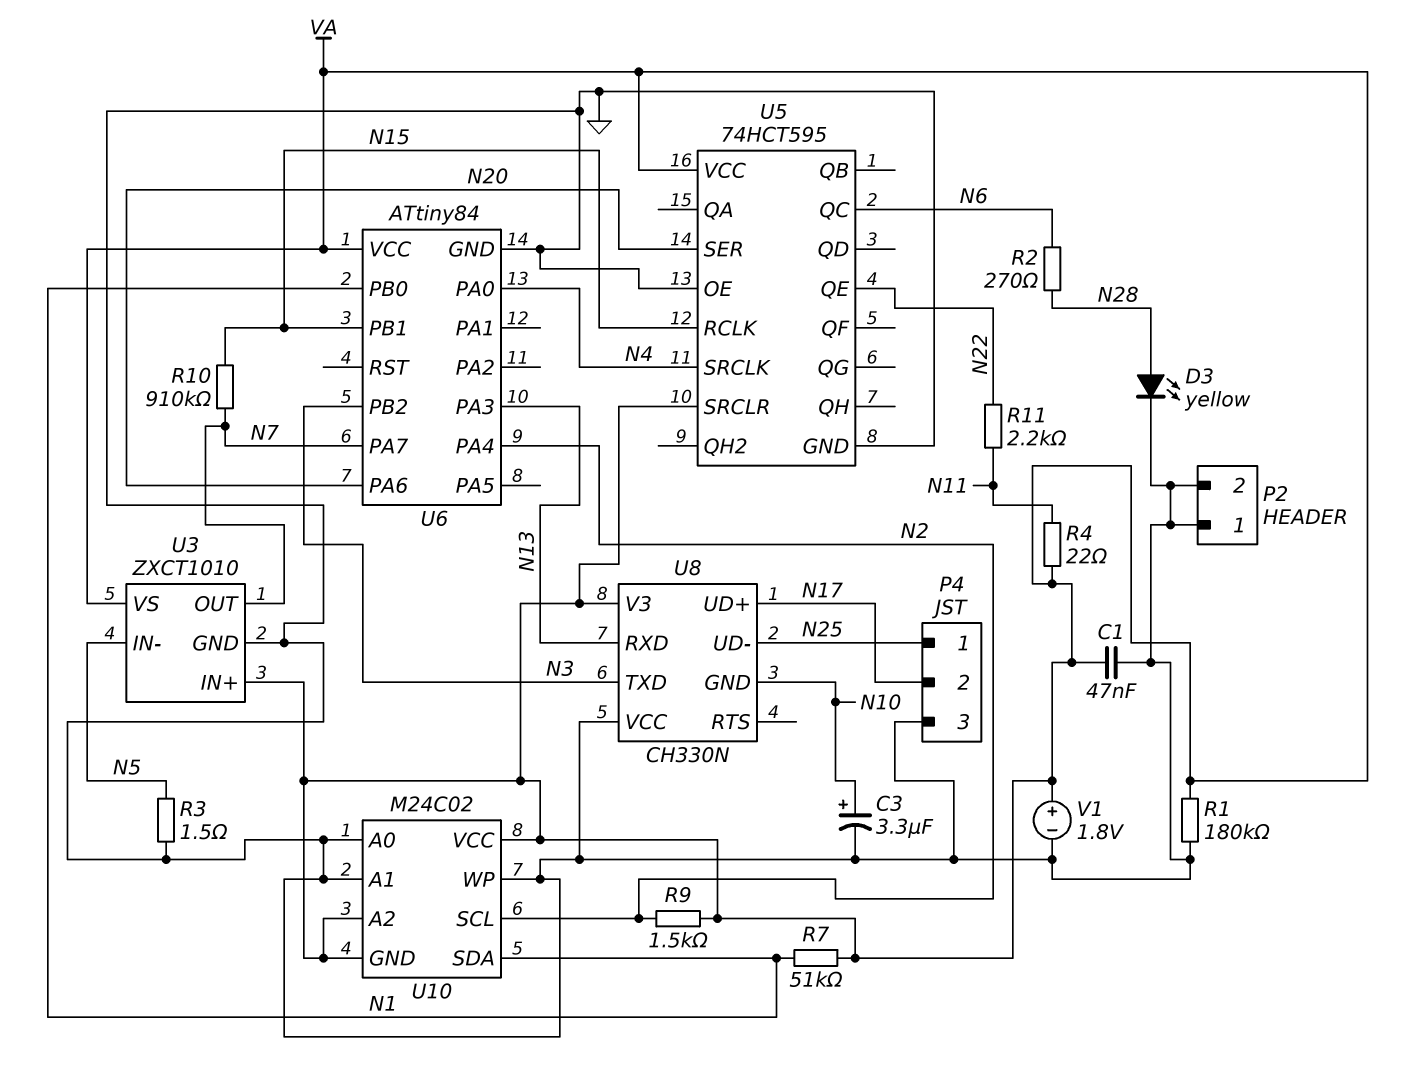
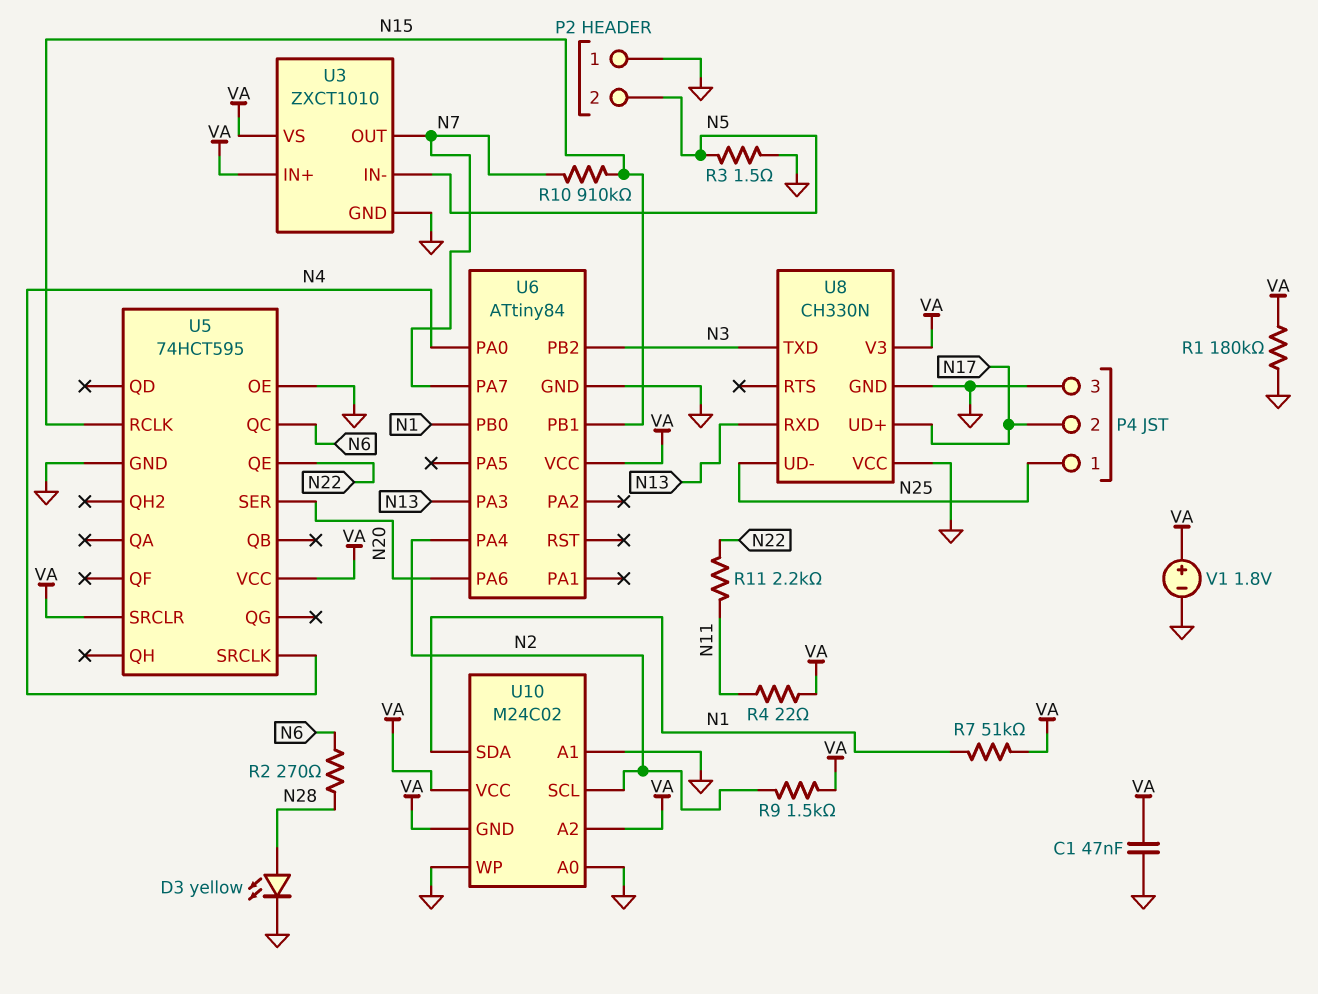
C3: 3.3uF (plus N10, minus GND) -> none
P2 pin 2: GND -> N5
U8 pin GND: N10 -> GND

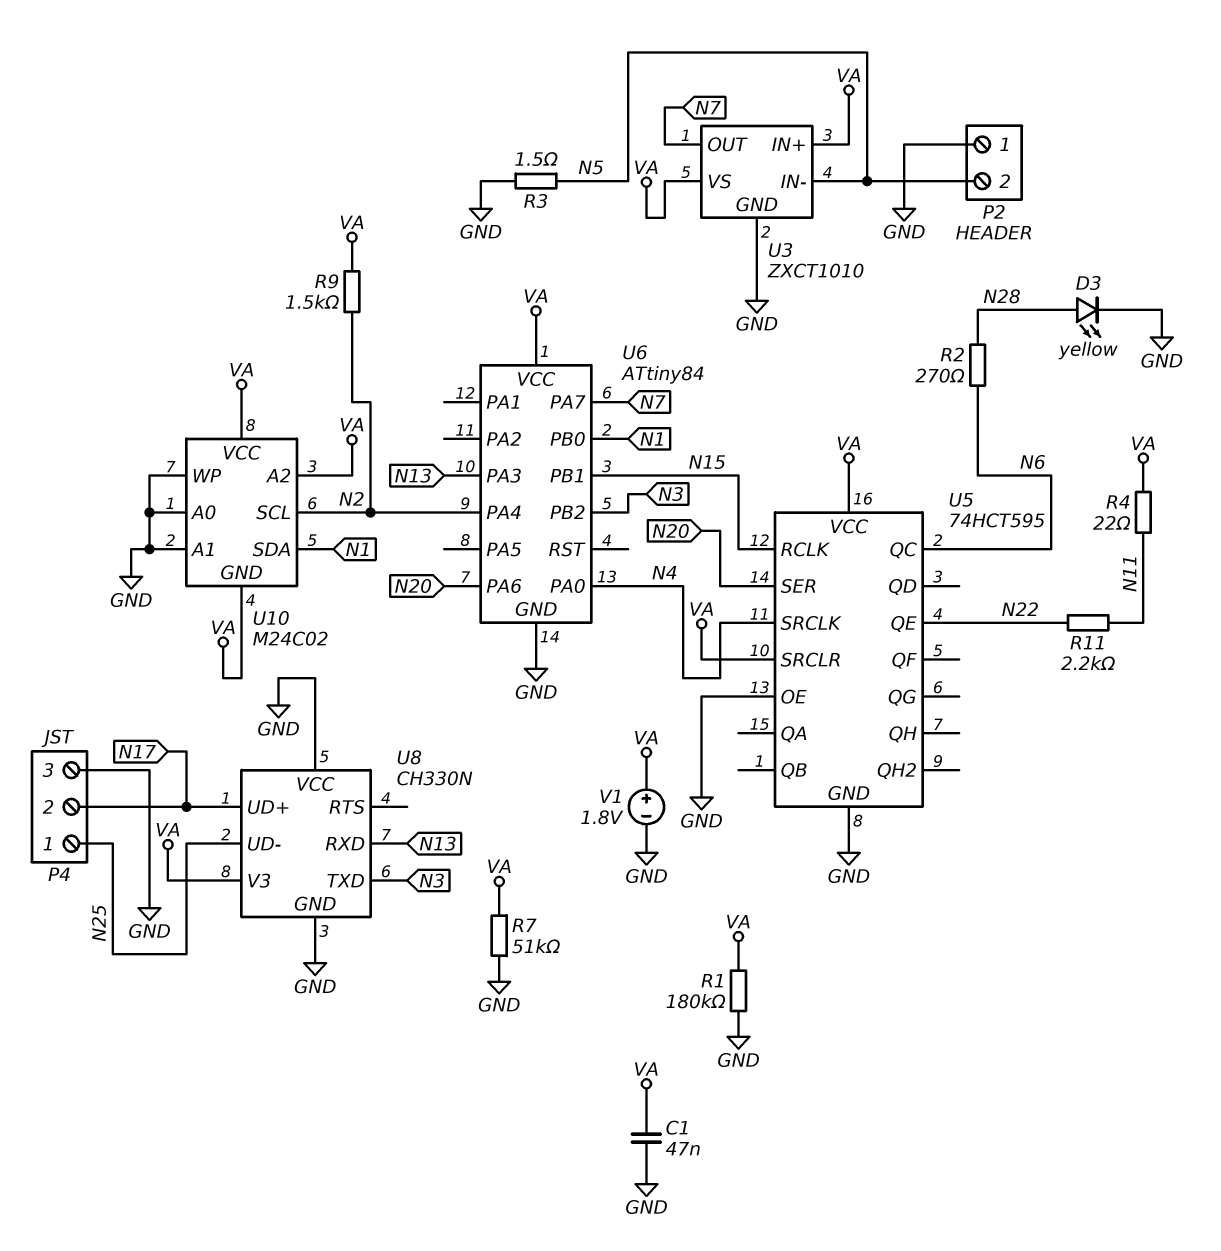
R7: 51k (N1, VA) -> 51k (GND, VA)
R10: 910k (N7, N15) -> none

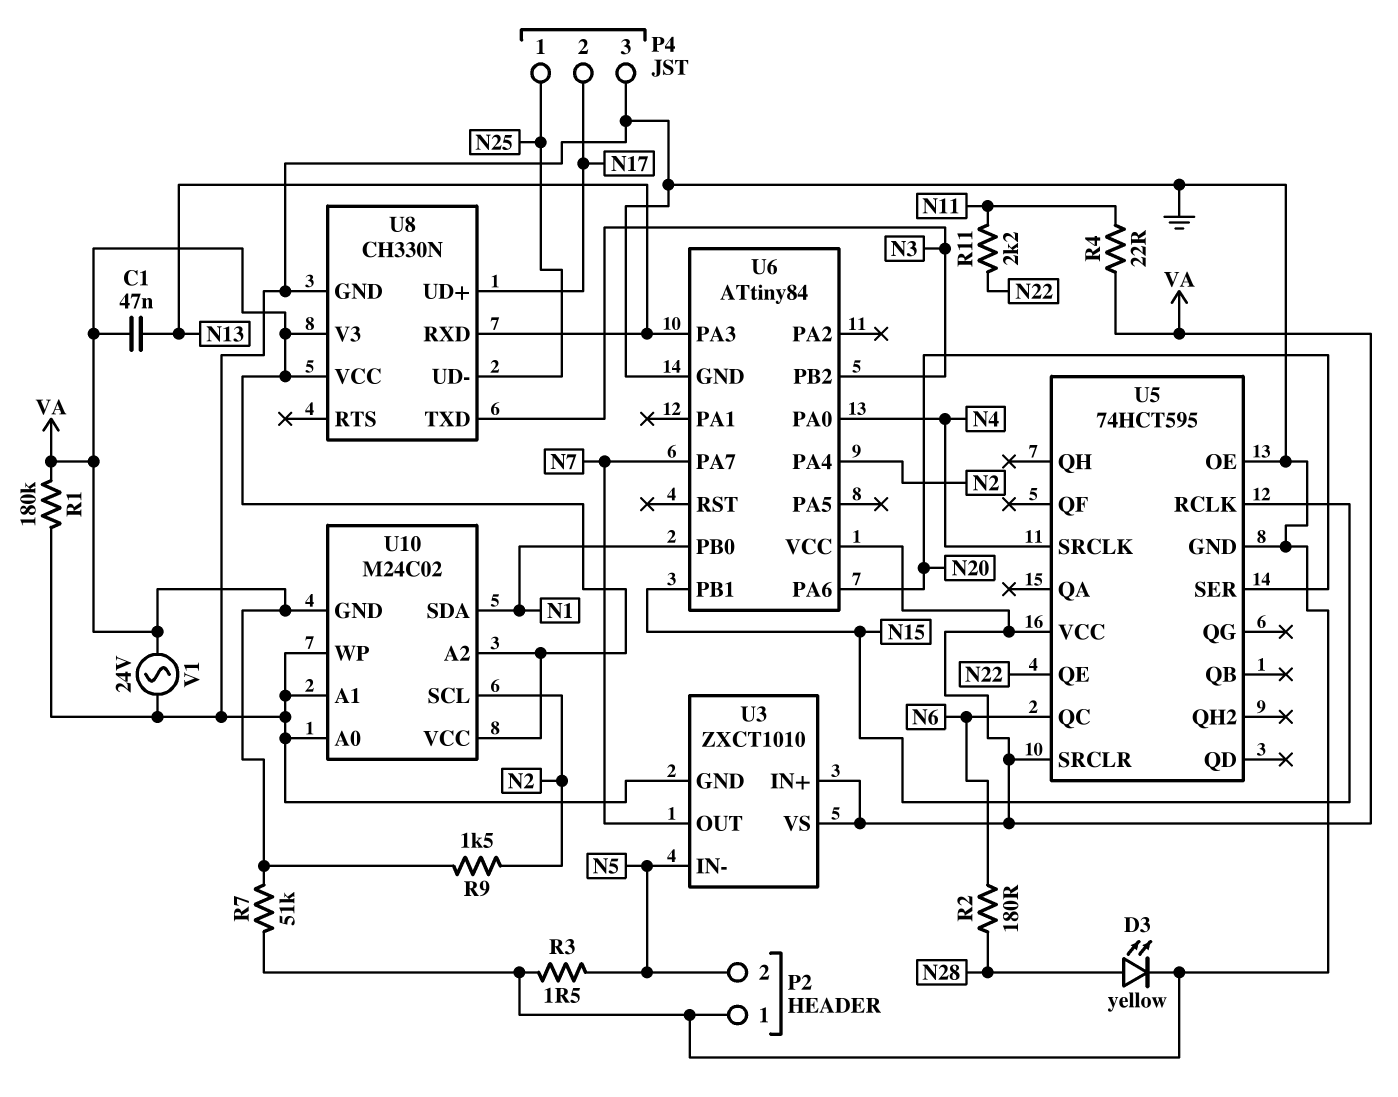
C1: 47nF (GND, VA) -> 47nF (N13, VA)
R2: 270 (N6, N28) -> 180 (N6, N28)
U8 pin VCC: GND -> VA
V1: 1.8V (plus VA, minus GND) -> AC 24V (GND, VA)

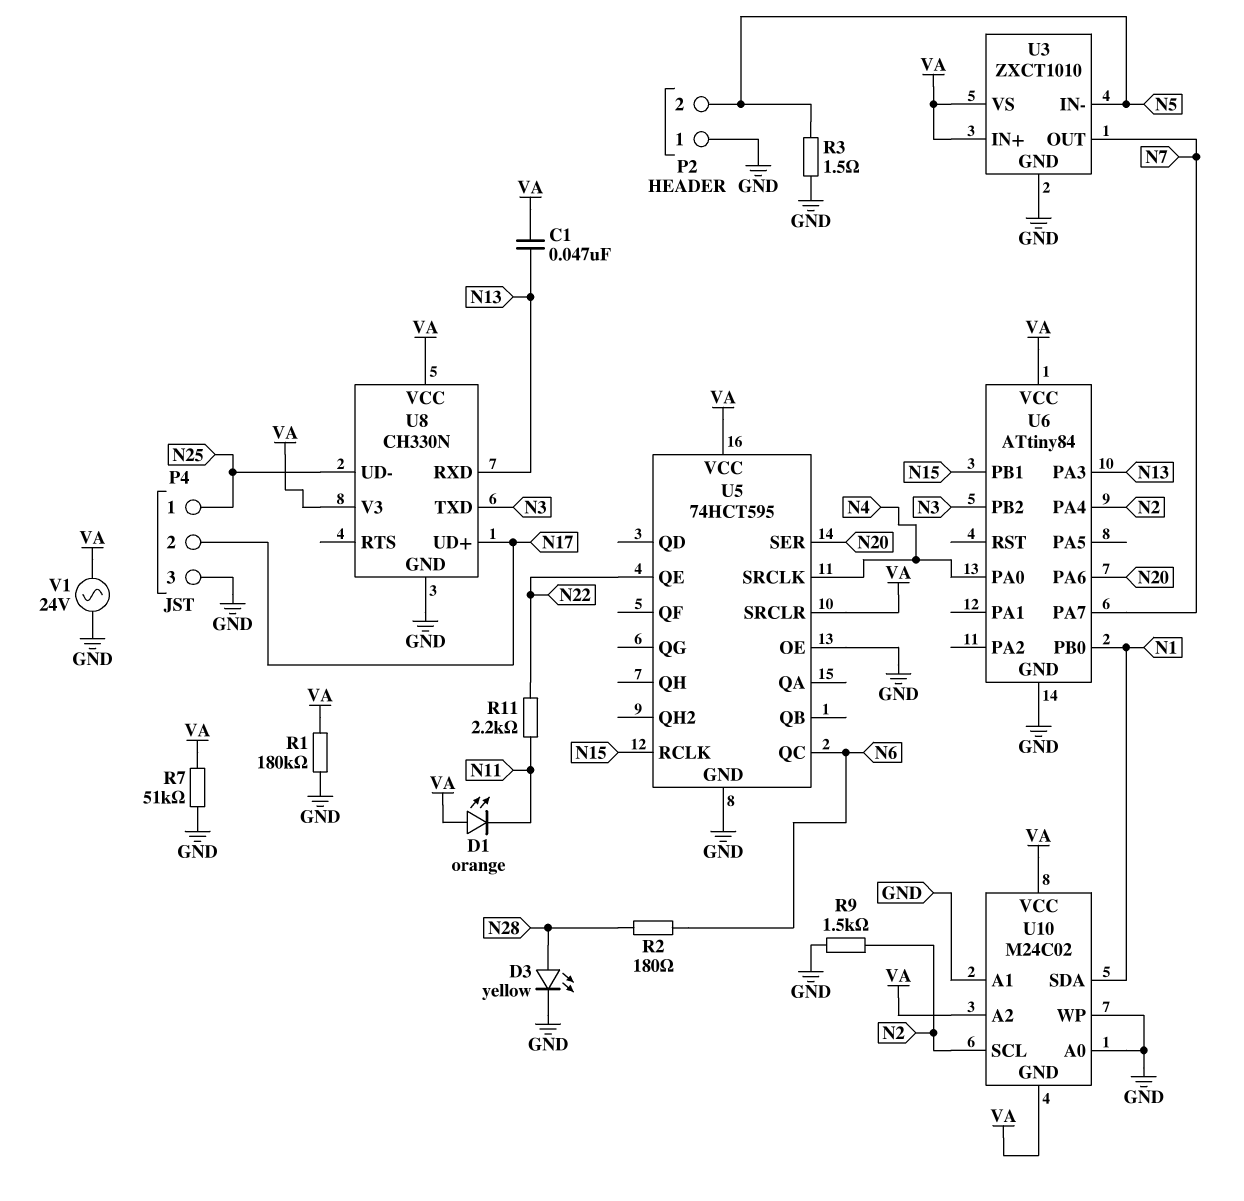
D1: none -> LED orange (A VA, K N11)
R4: 22 (N11, VA) -> none
R9: 1.5k (N2, VA) -> 1.5k (GND, N2)

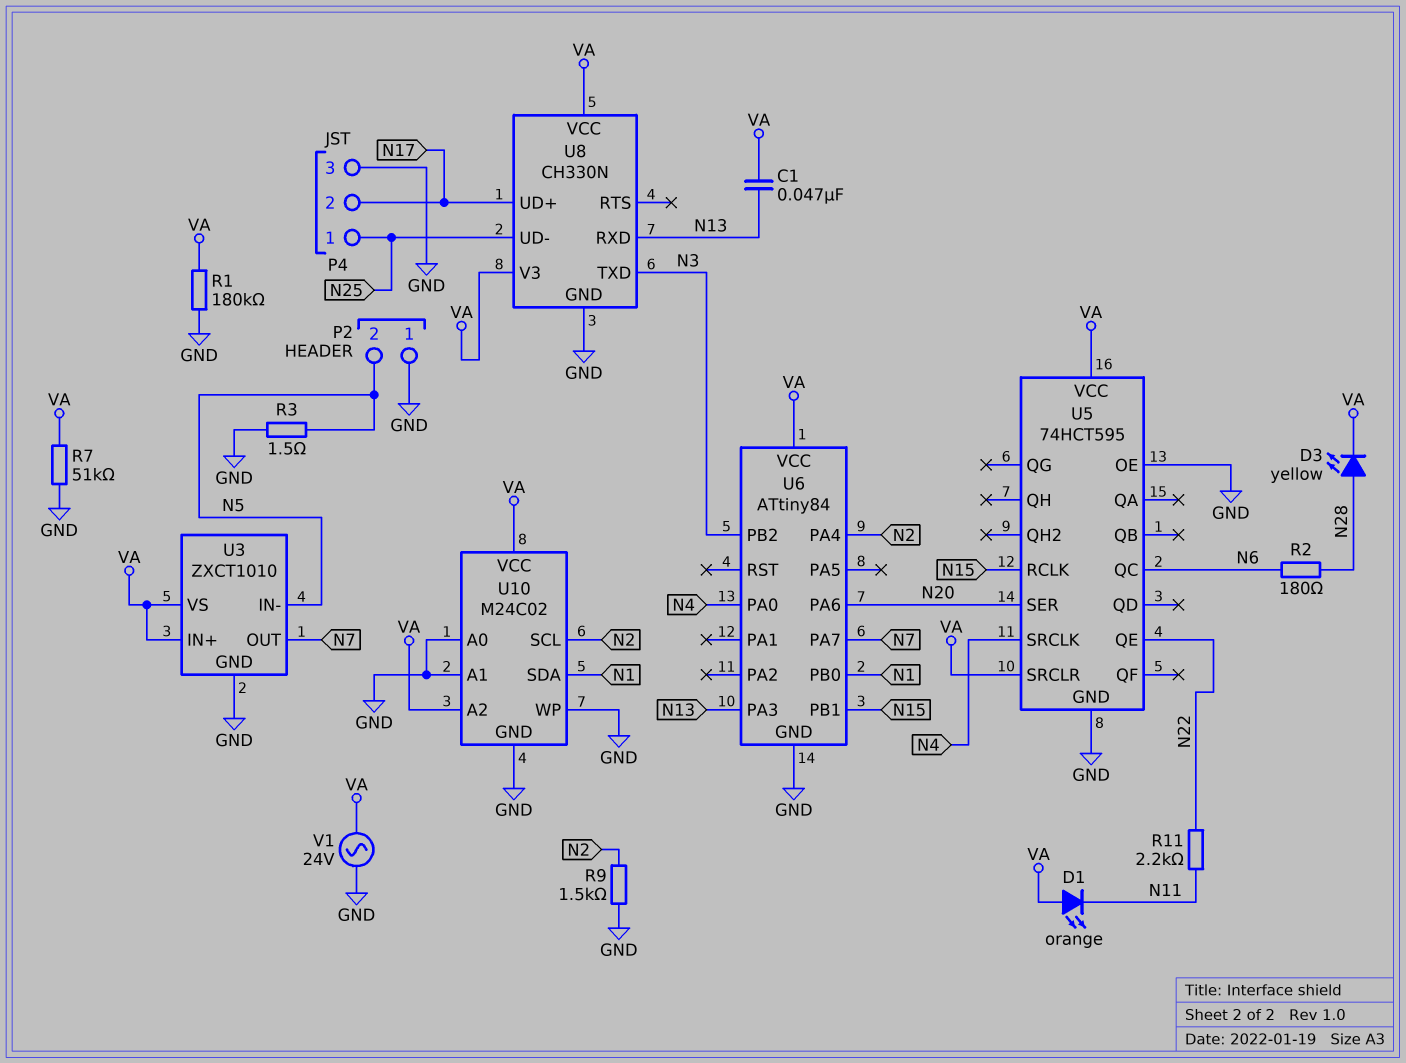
D3: LED yellow (A N28, K GND) -> LED yellow (A N28, K VA)
U10 pin GND: VA -> GND

